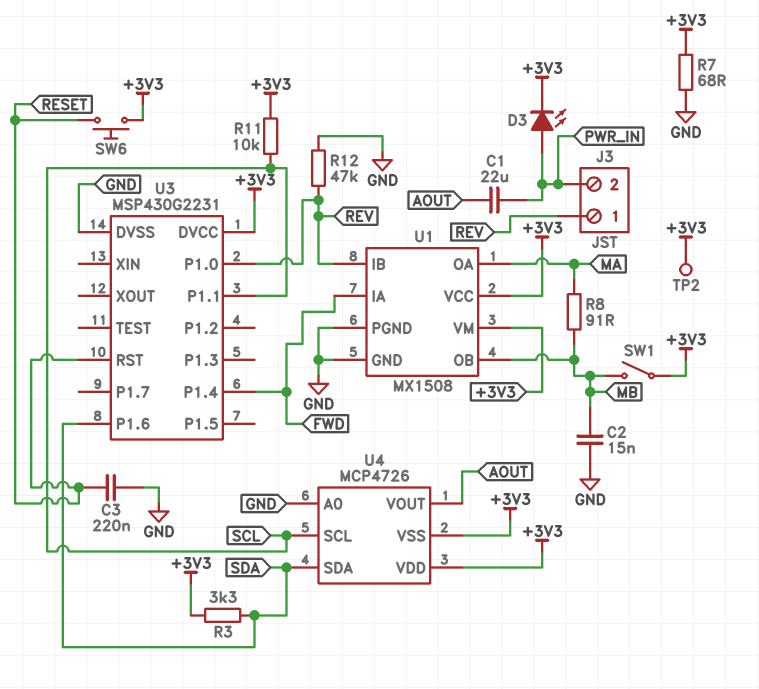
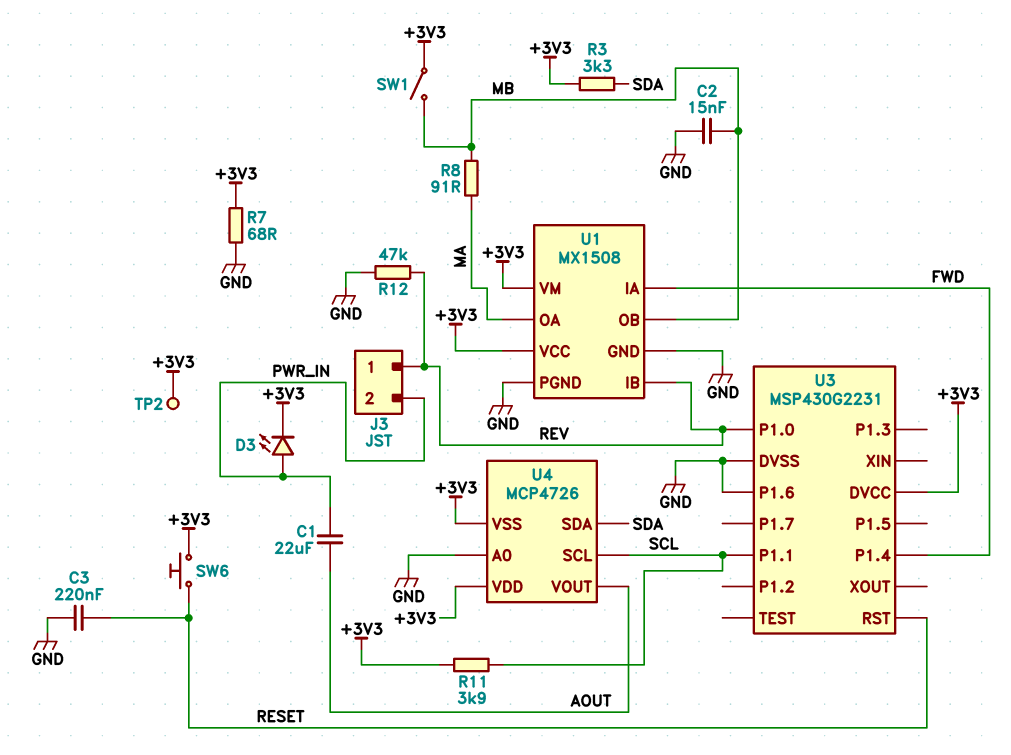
R11: 10k (+3V3, SCL) -> 3.9k (+3V3, SCL)
U3 pin P1.6: SDA -> GND

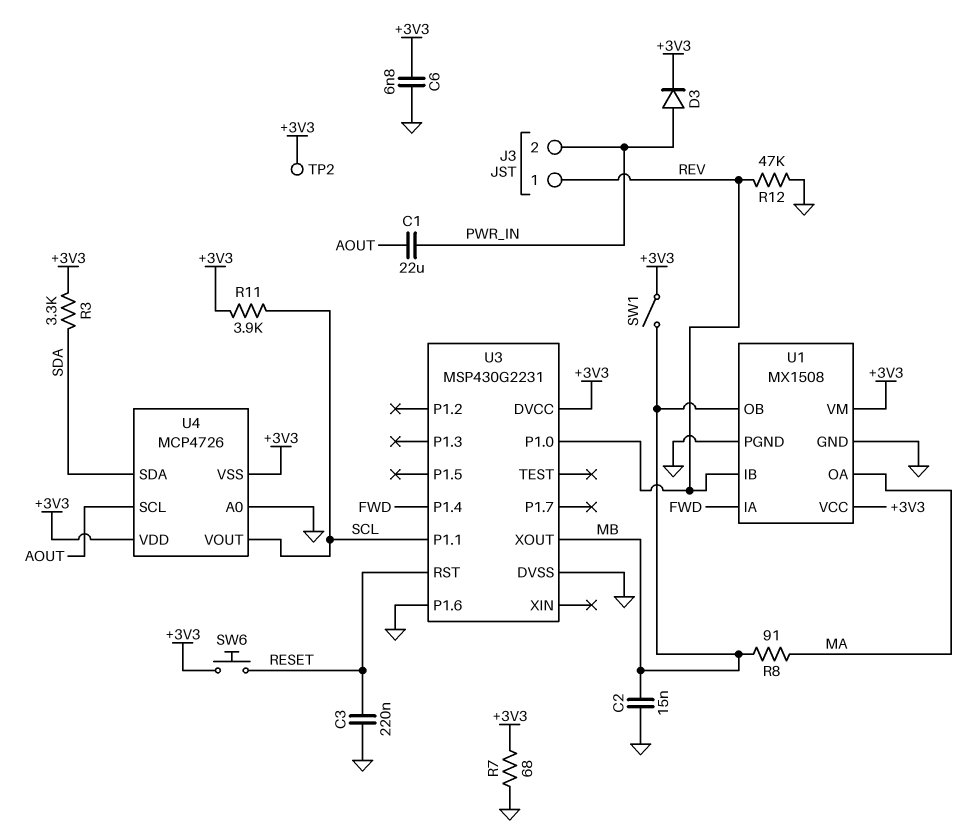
C6: none -> 6.8nF (+3V3, GND)
D3: LED (A PWR_IN, K +3V3) -> diode (A PWR_IN, K +3V3)
U3 pin XOUT: none -> MB
U4 pin SCL: SCL -> AOUT
U4 pin VOUT: AOUT -> SCL

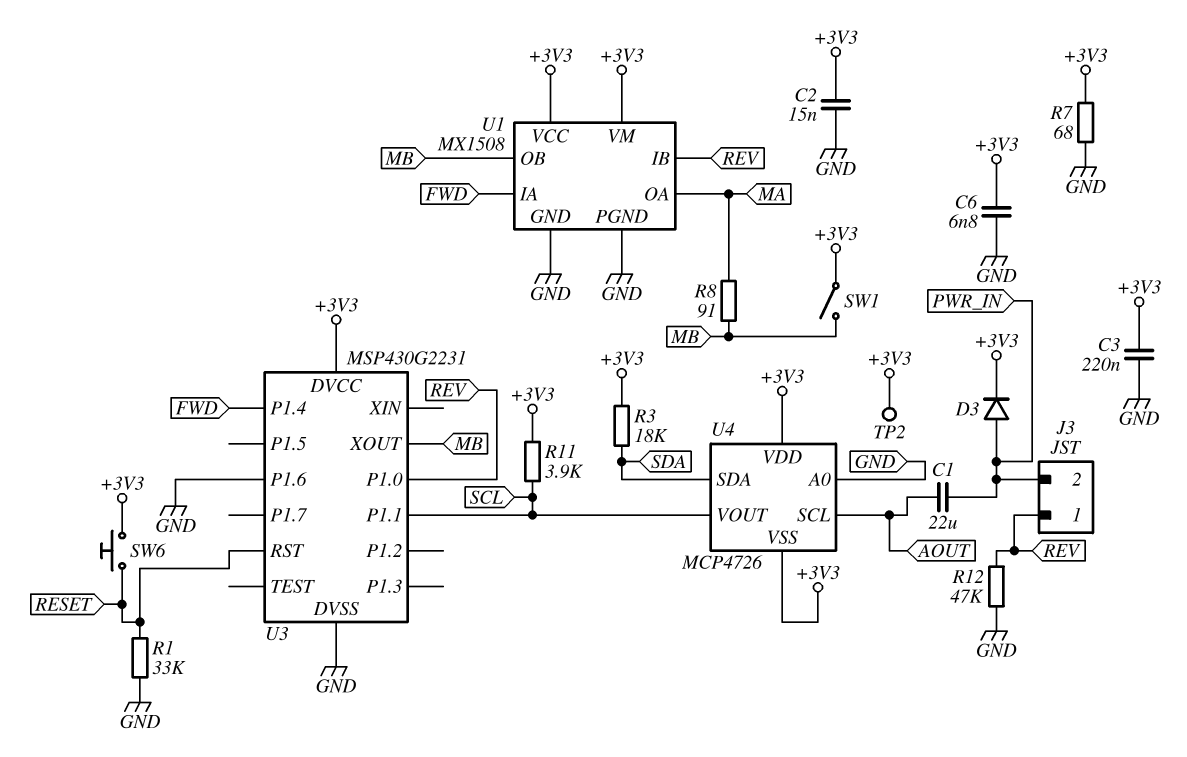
C2: 15nF (GND, MB) -> 15nF (+3V3, GND)
C3: 220nF (GND, RESET) -> 220nF (+3V3, GND)
R1: none -> 33k (GND, RESET)
R3: 3.3k (+3V3, SDA) -> 18k (+3V3, SDA)

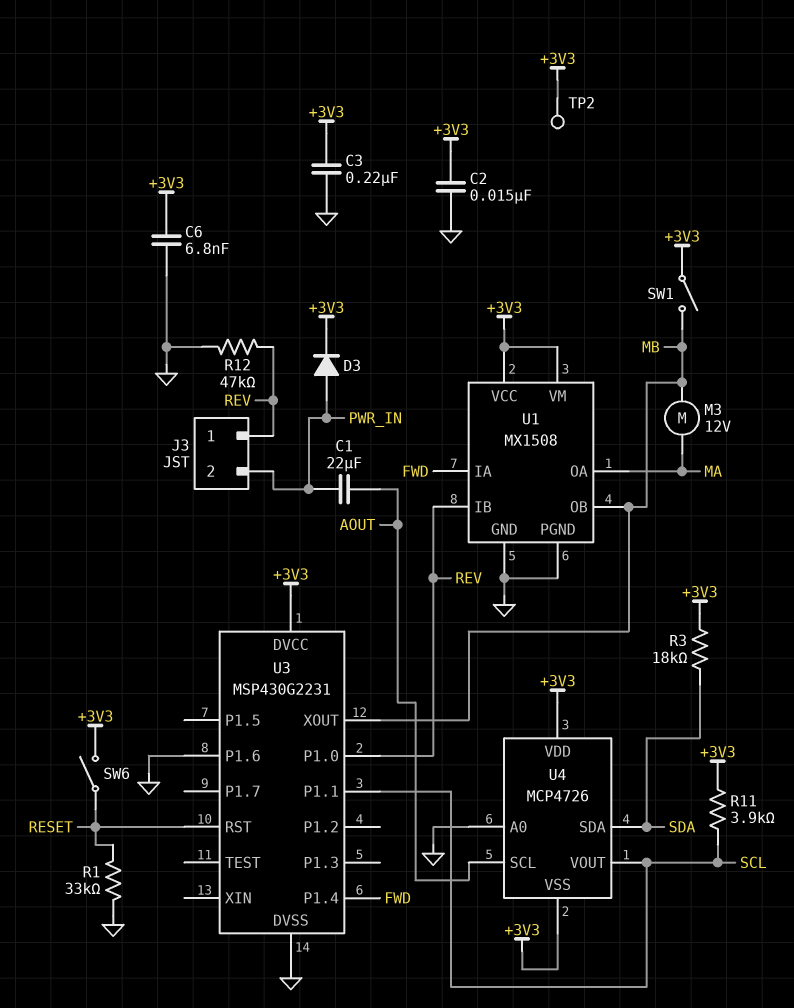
M3: none -> motor 12V (MA, MB)
R7: 68 (+3V3, GND) -> none
R8: 91 (MA, MB) -> none
SW6: button (+3V3, RESET) -> switch (+3V3, RESET)

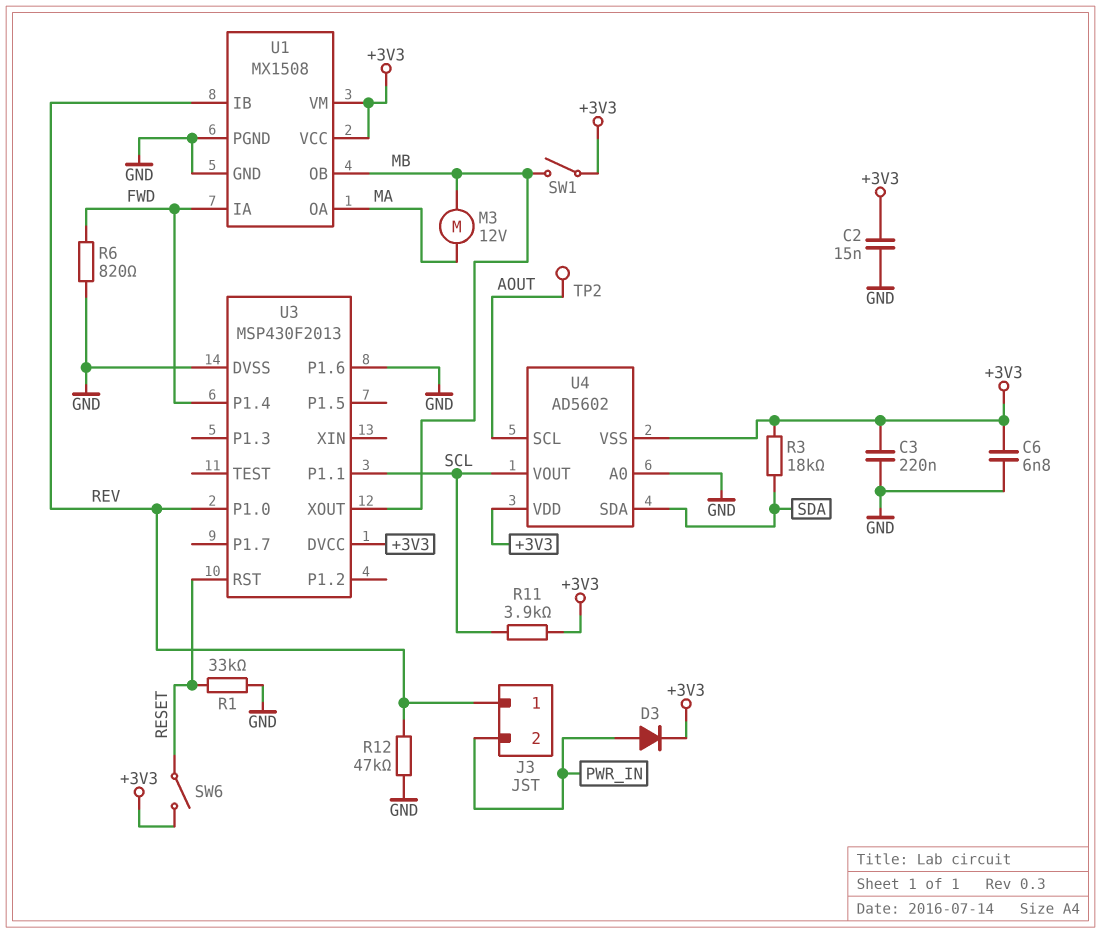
C1: 22uF (AOUT, PWR_IN) -> none
R6: none -> 820 (FWD, GND)
TP2: test point (+3V3) -> test point (AOUT)
U3: MSP430G2231 -> MSP430F2013
U4: MCP4726 -> AD5602

